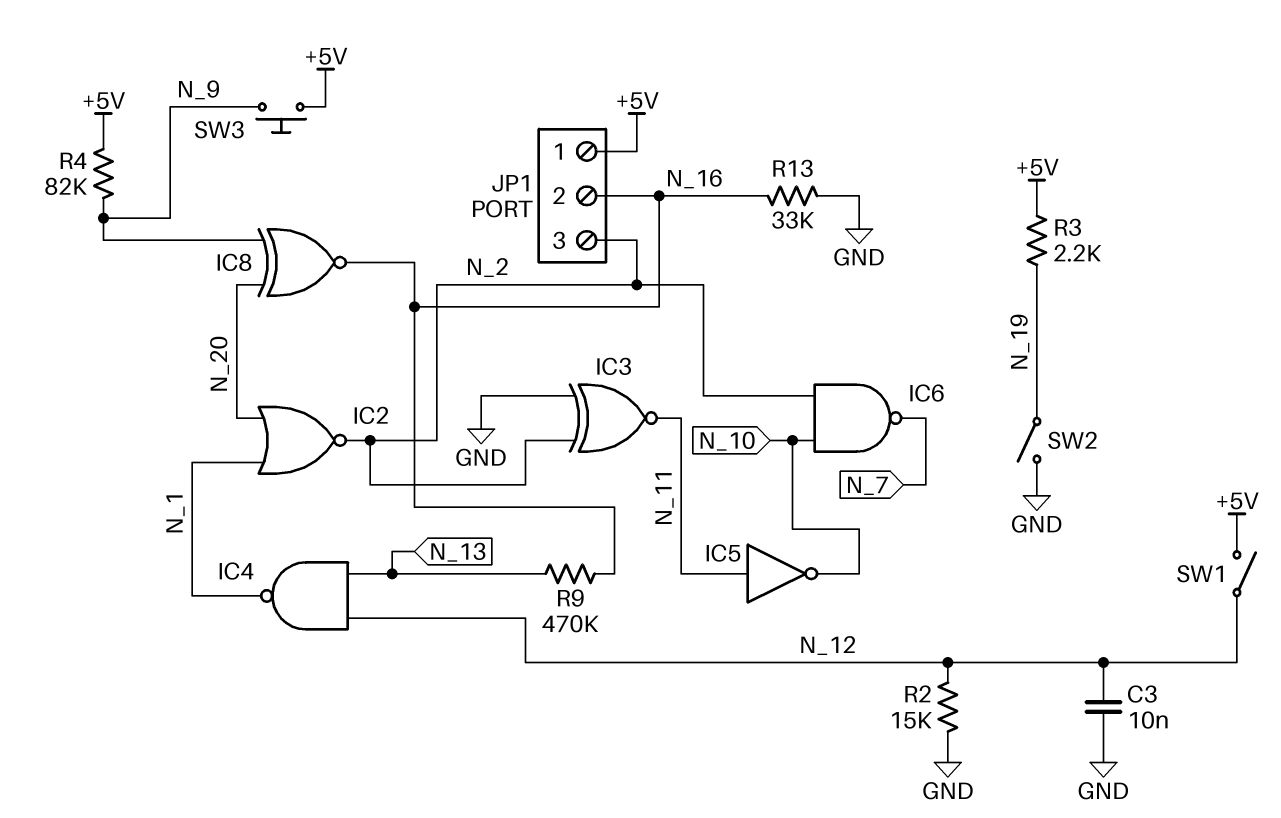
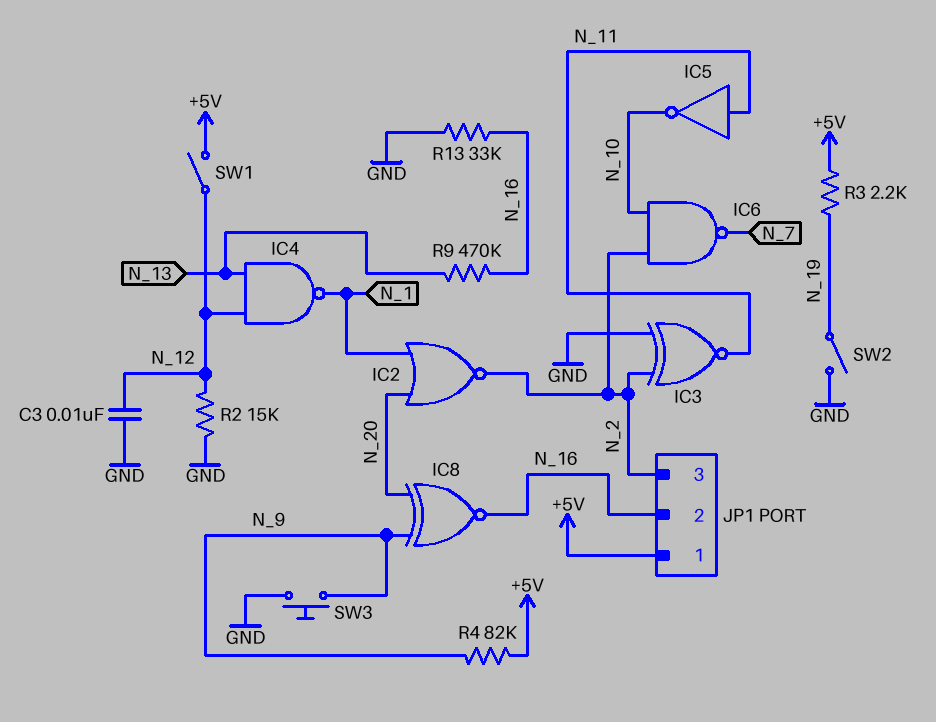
SW3: button (+5V, N_9) -> button (GND, N_9)

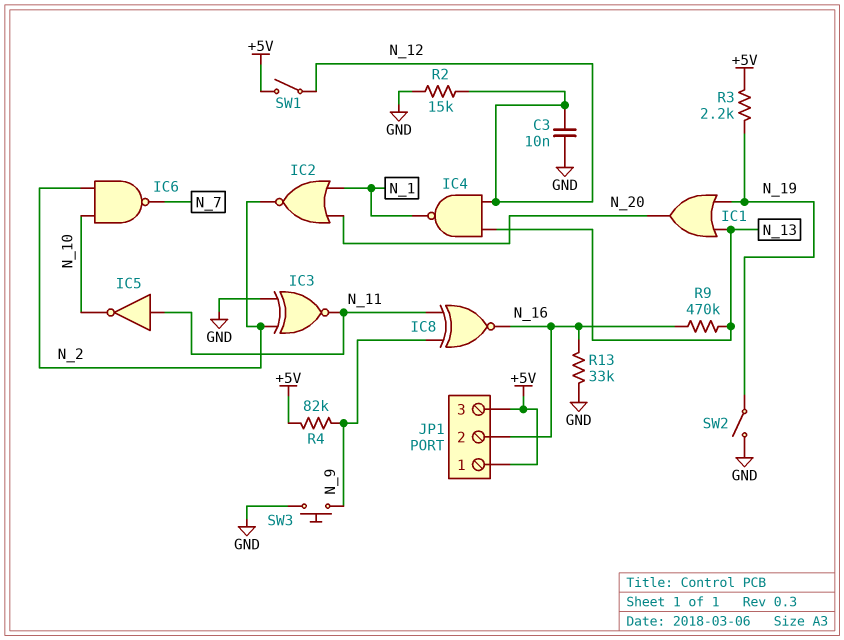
IC1: none -> OR (in N_13, in N_19, out N_20)
IC8: XNOR (in N_9, in N_20, out N_16) -> XNOR (in N_9, in N_11, out N_16)
JP1 pin 3: N_2 -> +5V

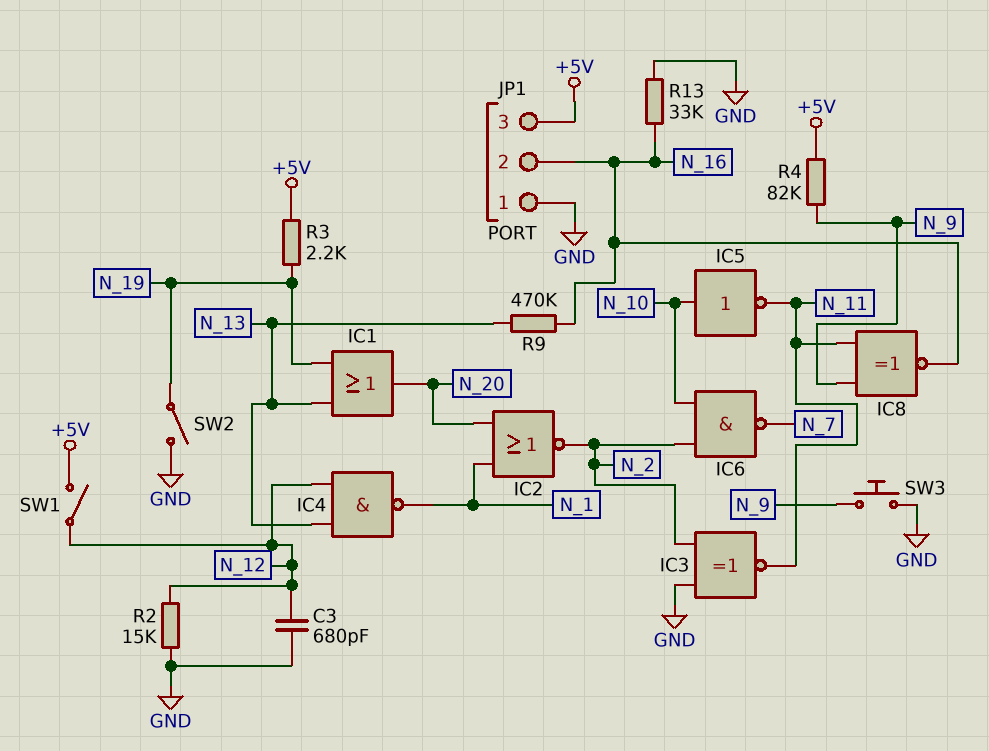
C3: 10nF (GND, N_12) -> 680pF (GND, N_12)
IC5: NOT (in N_11, out N_10) -> NOT (in N_10, out N_11)
JP1 pin 1: +5V -> GND

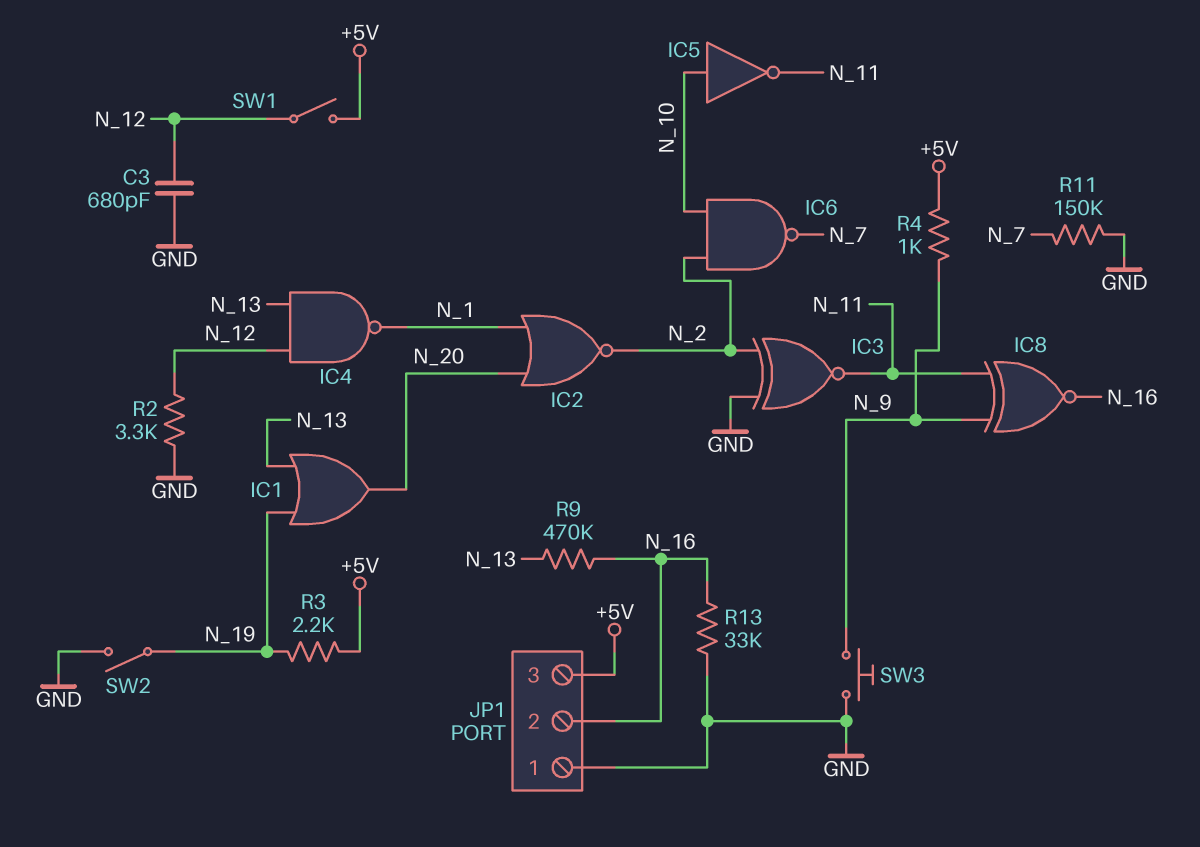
R2: 15k (GND, N_12) -> 3.3k (GND, N_12)
R4: 82k (+5V, N_9) -> 1k (+5V, N_9)
R11: none -> 150k (GND, N_7)

